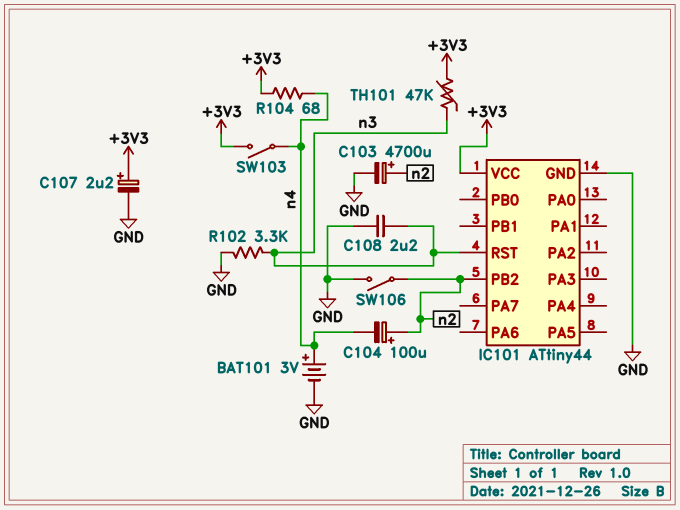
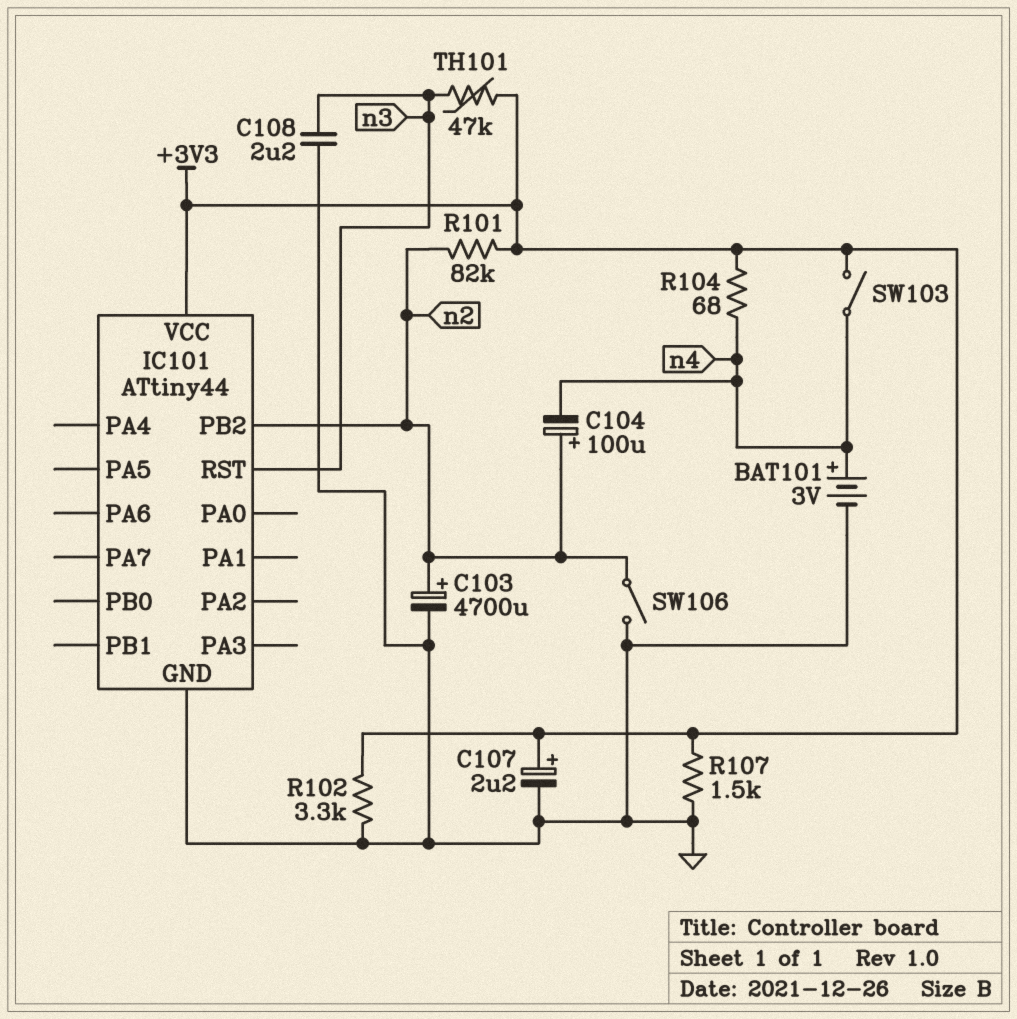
R101: none -> 82k (+3V3, n2)
R102: 3.3k (GND, n3) -> 3.3k (+3V3, GND)
R107: none -> 1.5k (+3V3, GND)

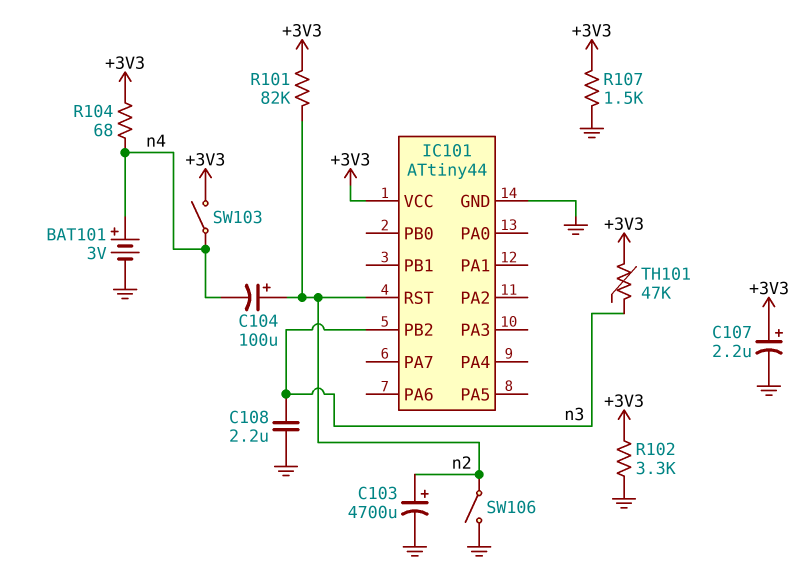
IC101 pin PB2: n2 -> n3
IC101 pin RST: n3 -> n2

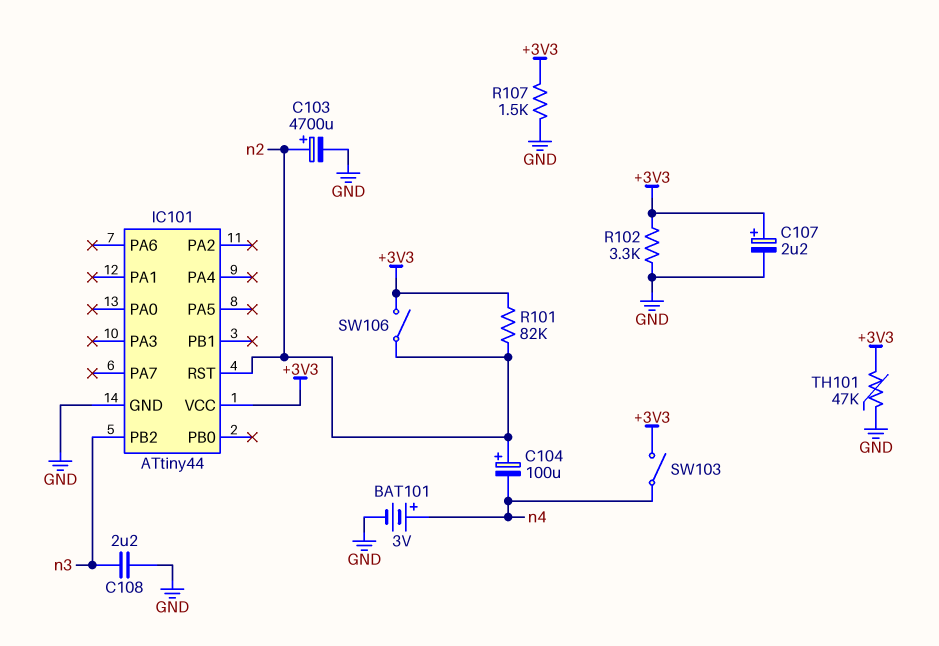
R104: 68 (+3V3, n4) -> none
SW106: switch (GND, n2) -> switch (+3V3, n2)
TH101: 47k (+3V3, n3) -> 47k (+3V3, GND)

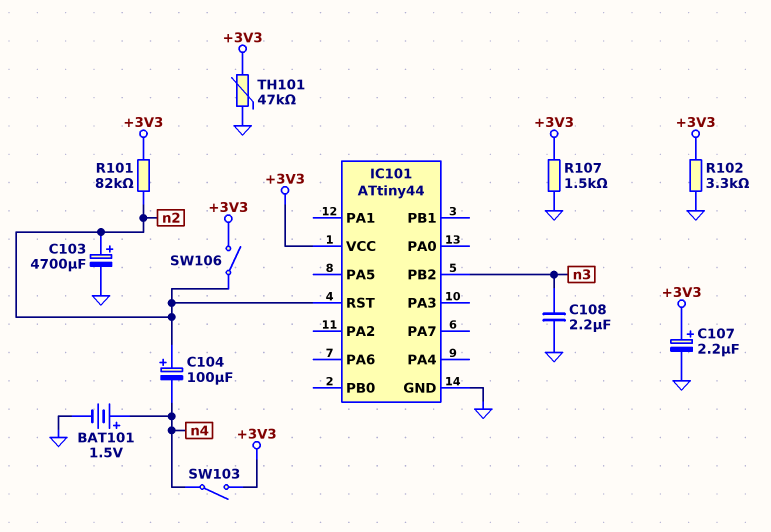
BAT101: 3V (plus n4, minus GND) -> 1.5V (plus n4, minus GND)

